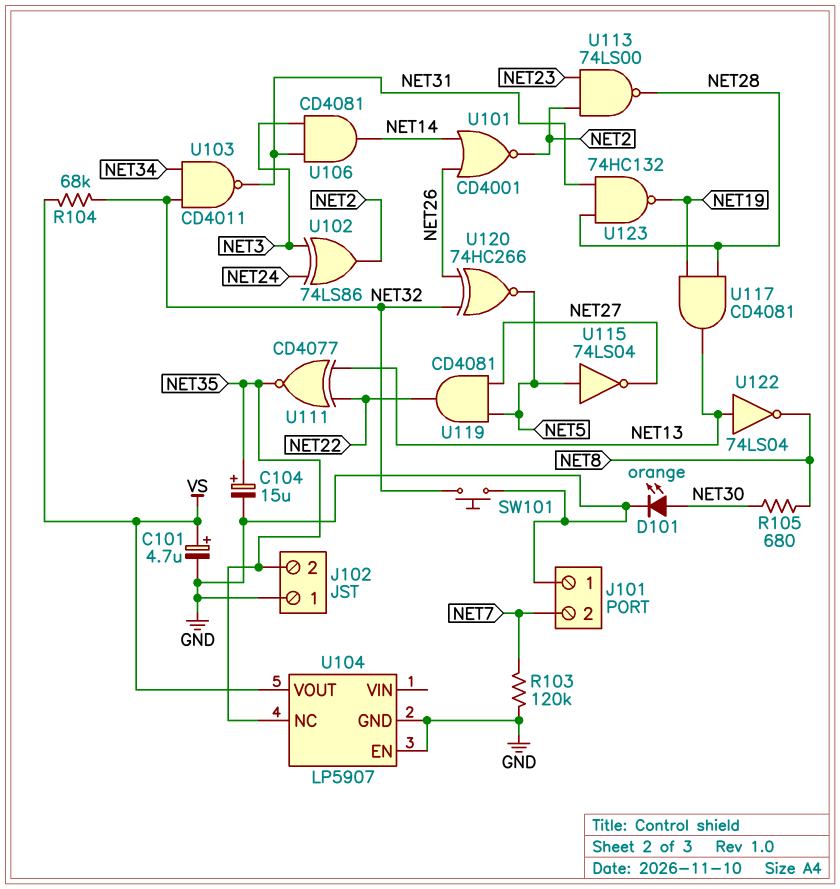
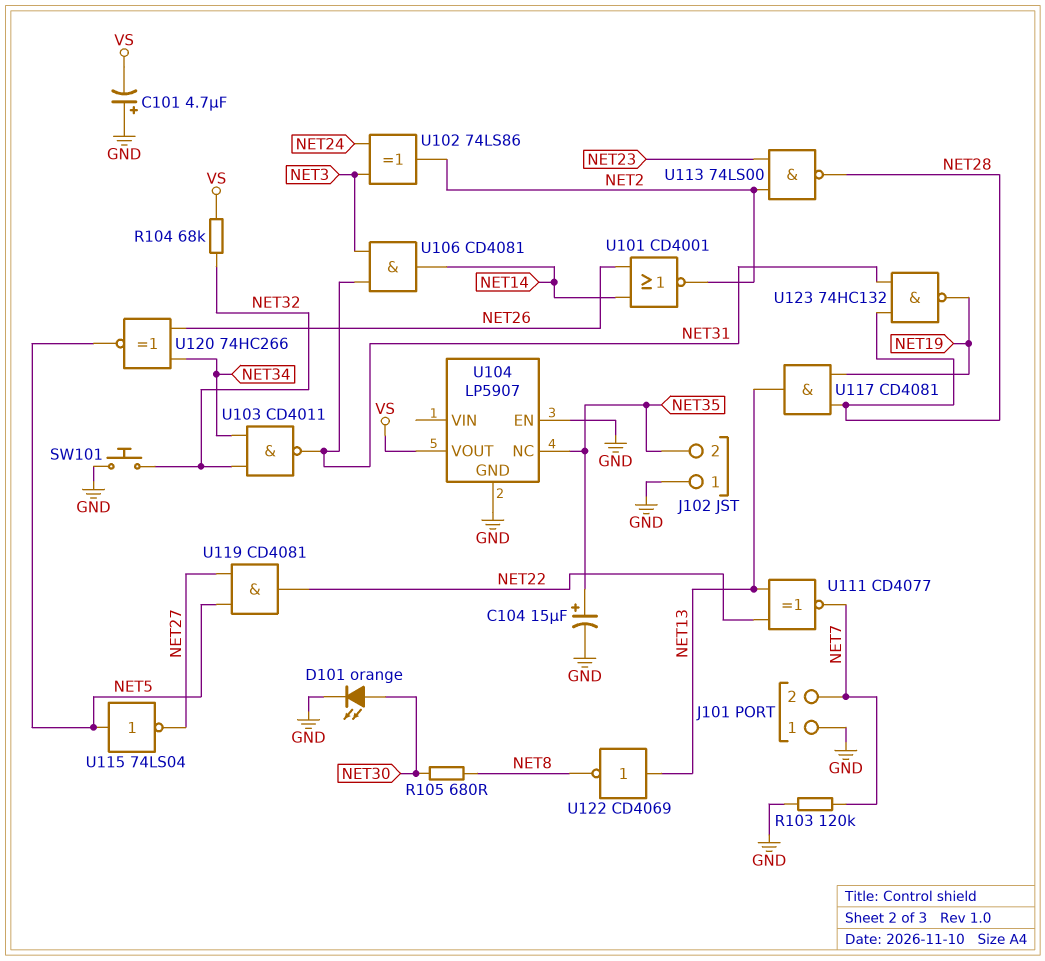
C101: 4.7uF (plus VS, minus GND) -> 4.7uF (plus GND, minus VS)
U111: XNOR CD4077 (in NET13, in NET22, out NET35) -> XNOR CD4077 (in NET13, in NET22, out NET7)
U120: XNOR 74HC266 (in NET26, in NET32, out NET5) -> XNOR 74HC266 (in NET26, in NET34, out NET5)
U122: NOT 74LS04 (in NET13, out NET8) -> NOT CD4069 (in NET13, out NET8)

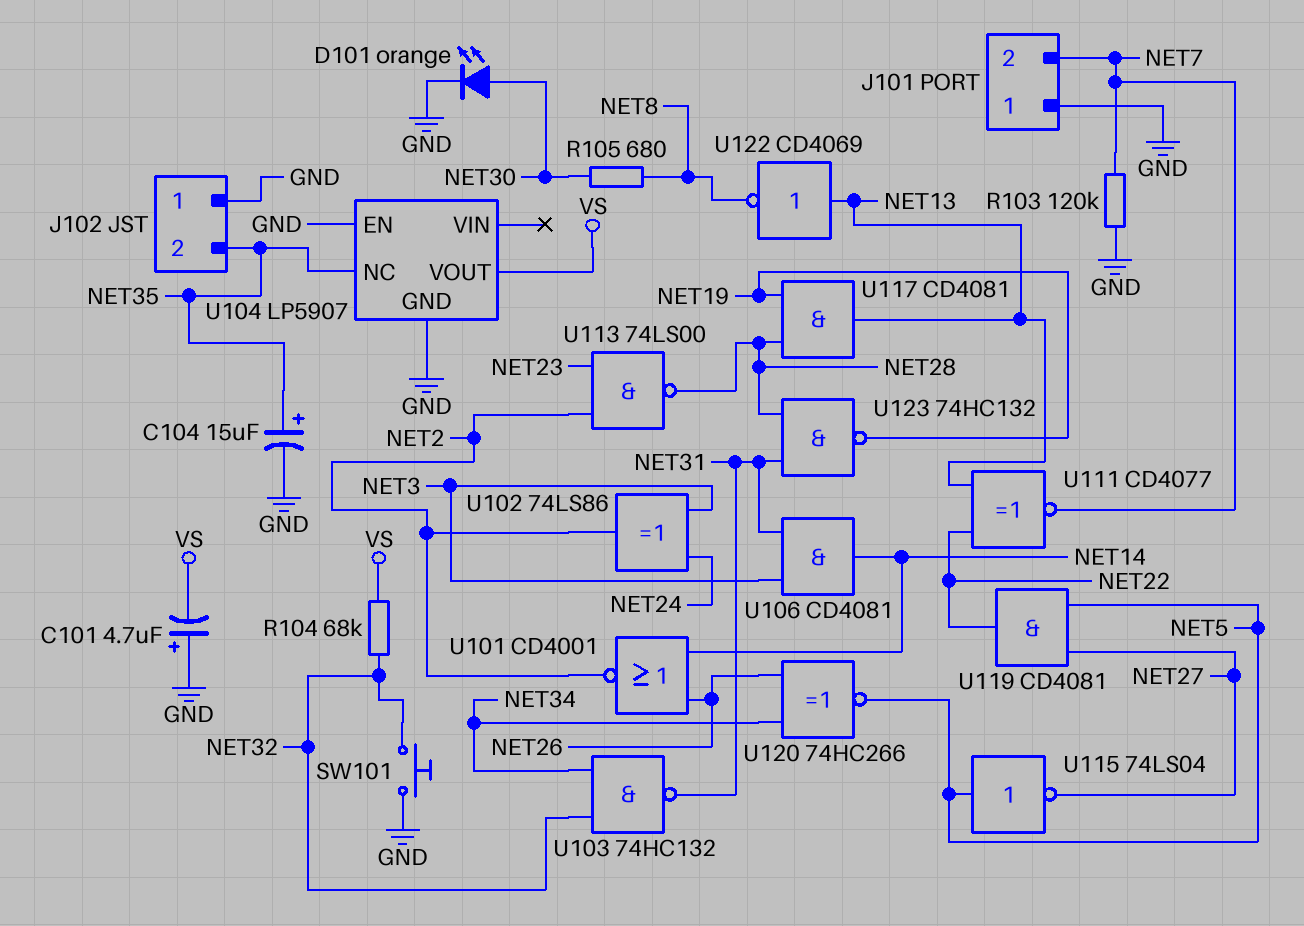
U103: NAND CD4011 (in NET32, in NET34, out NET31) -> NAND 74HC132 (in NET32, in NET34, out NET31)

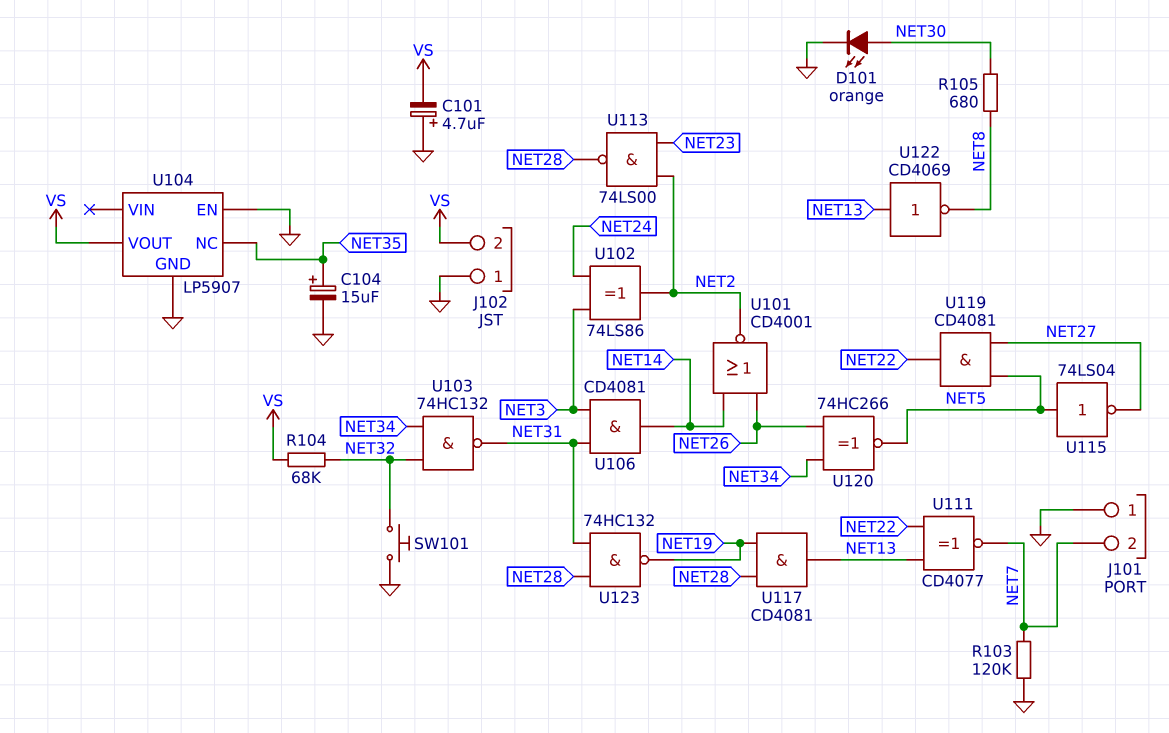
J102 pin 2: NET35 -> VS

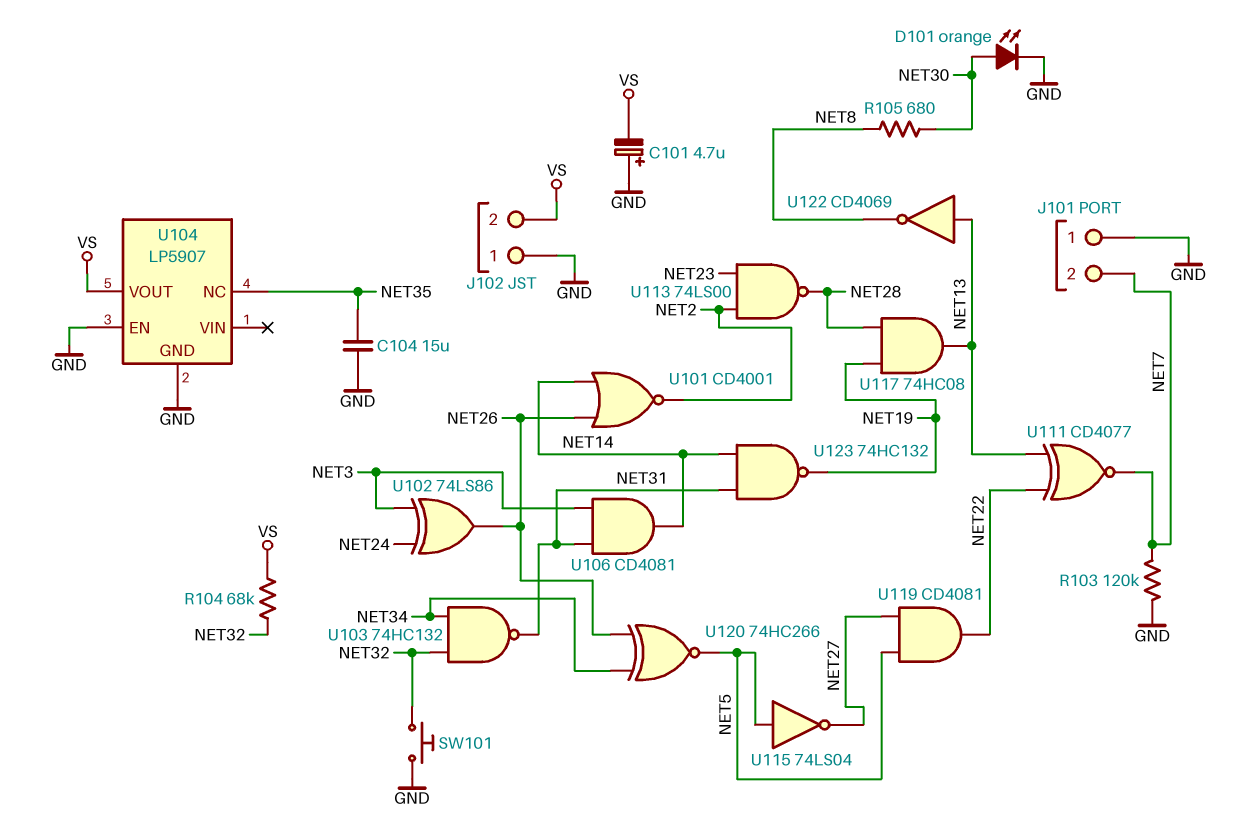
C104: 15uF (plus NET35, minus GND) -> 15uF (GND, NET35)
U102: XOR 74LS86 (in NET3, in NET24, out NET2) -> XOR 74LS86 (in NET3, in NET24, out NET26)
U117: AND CD4081 (in NET19, in NET28, out NET13) -> AND 74HC08 (in NET19, in NET28, out NET13)
U123: NAND 74HC132 (in NET28, in NET31, out NET19) -> NAND 74HC132 (in NET14, in NET31, out NET19)

